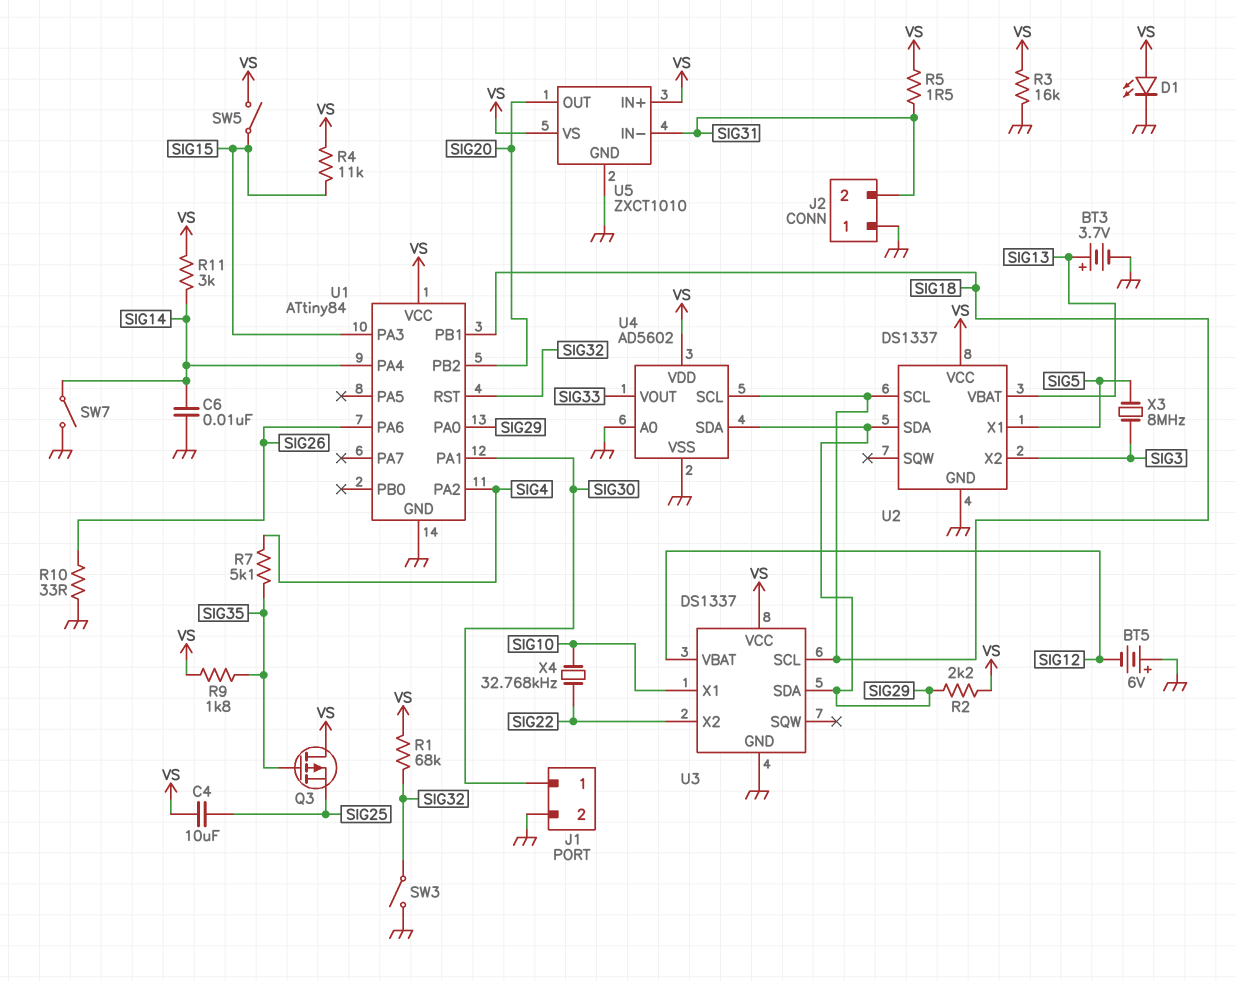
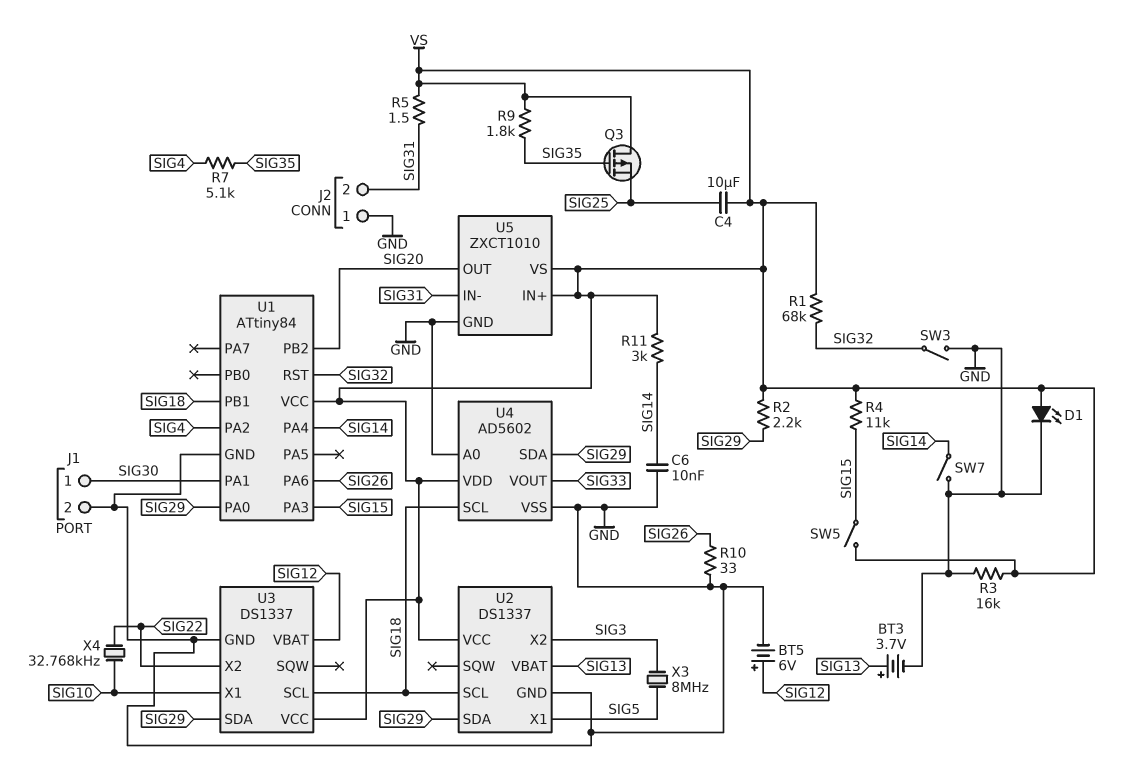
BT5: 6V (plus GND, minus SIG12) -> 6V (plus SIG12, minus GND)

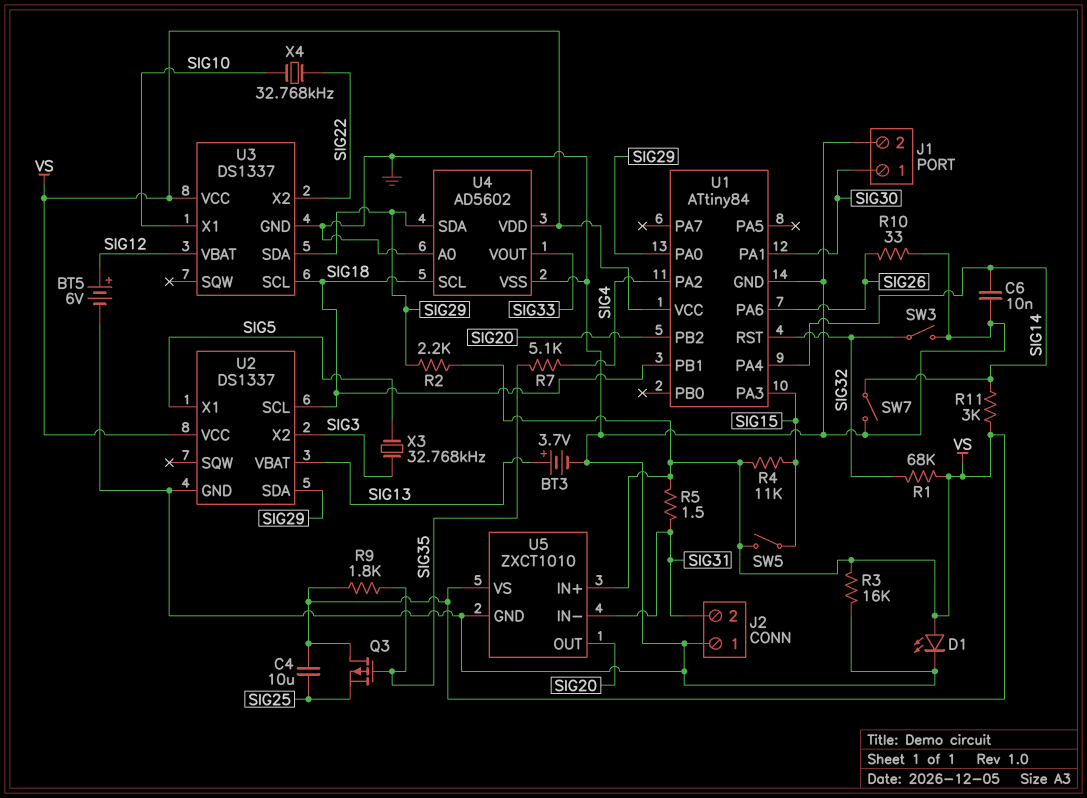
X3: 8MHz (SIG3, SIG5) -> 32.768kHz (SIG3, SIG5)

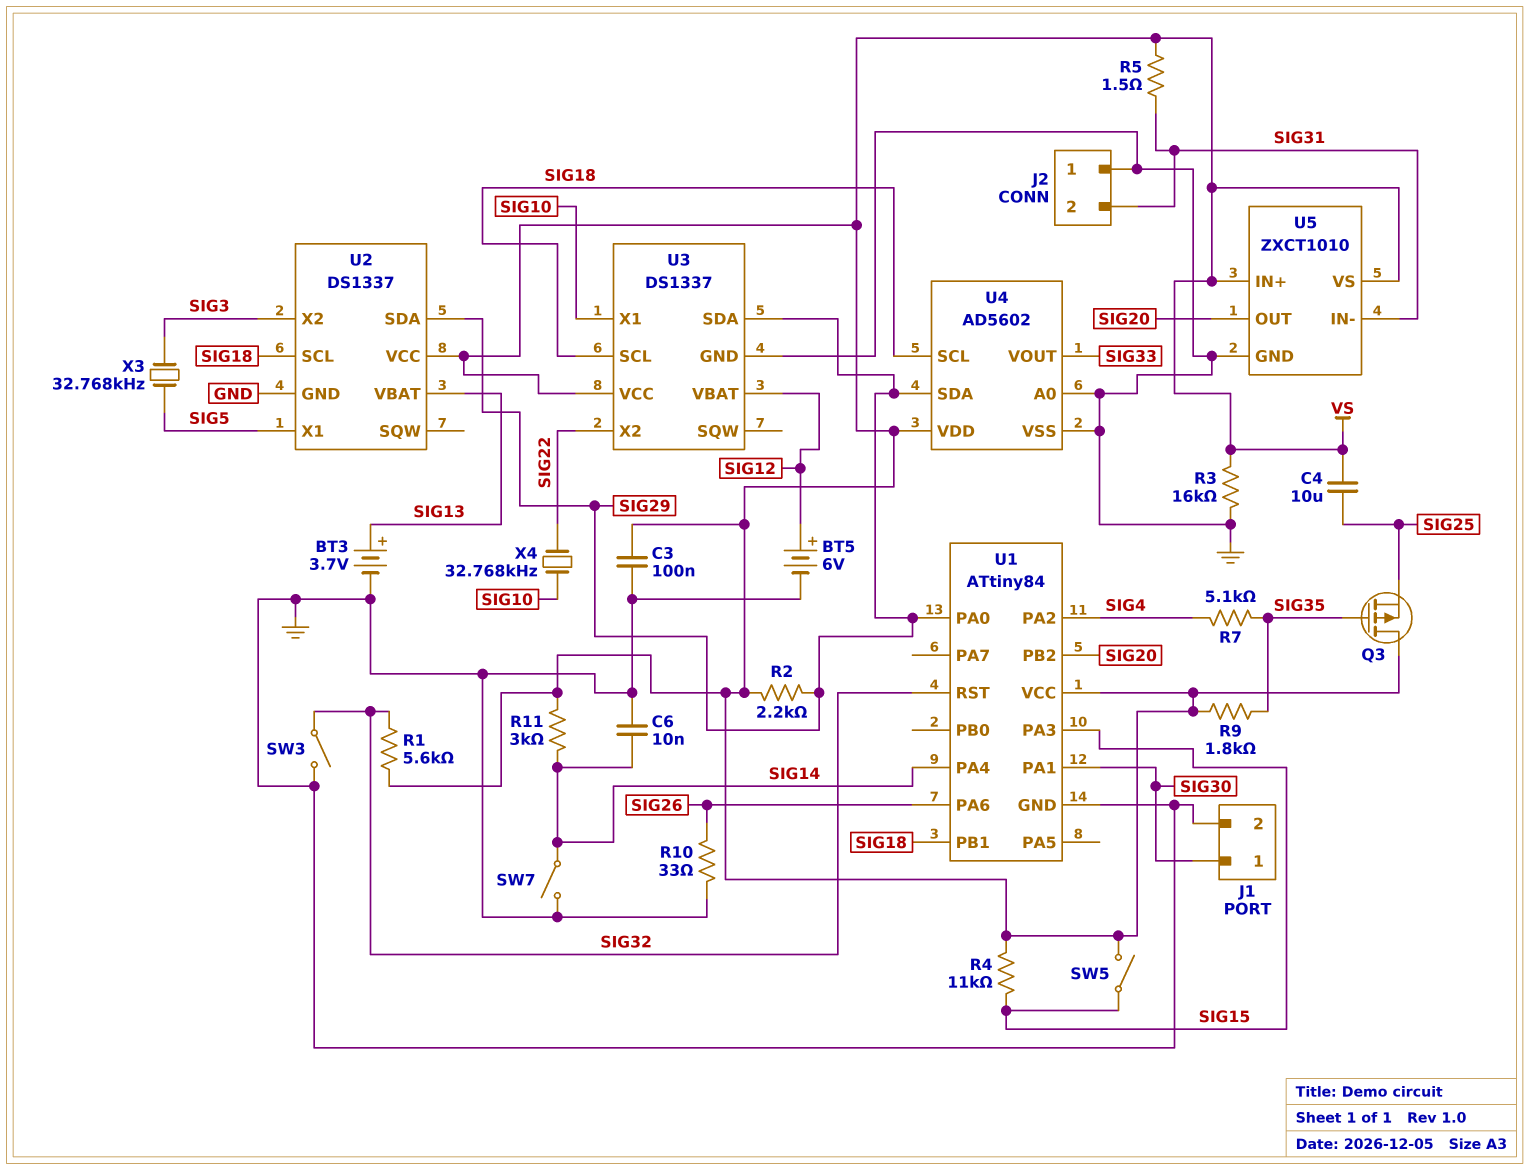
C3: none -> 100nF (GND, VS)
D1: LED (A VS, K GND) -> none
R1: 68k (SIG32, VS) -> 5.6k (SIG32, VS)

